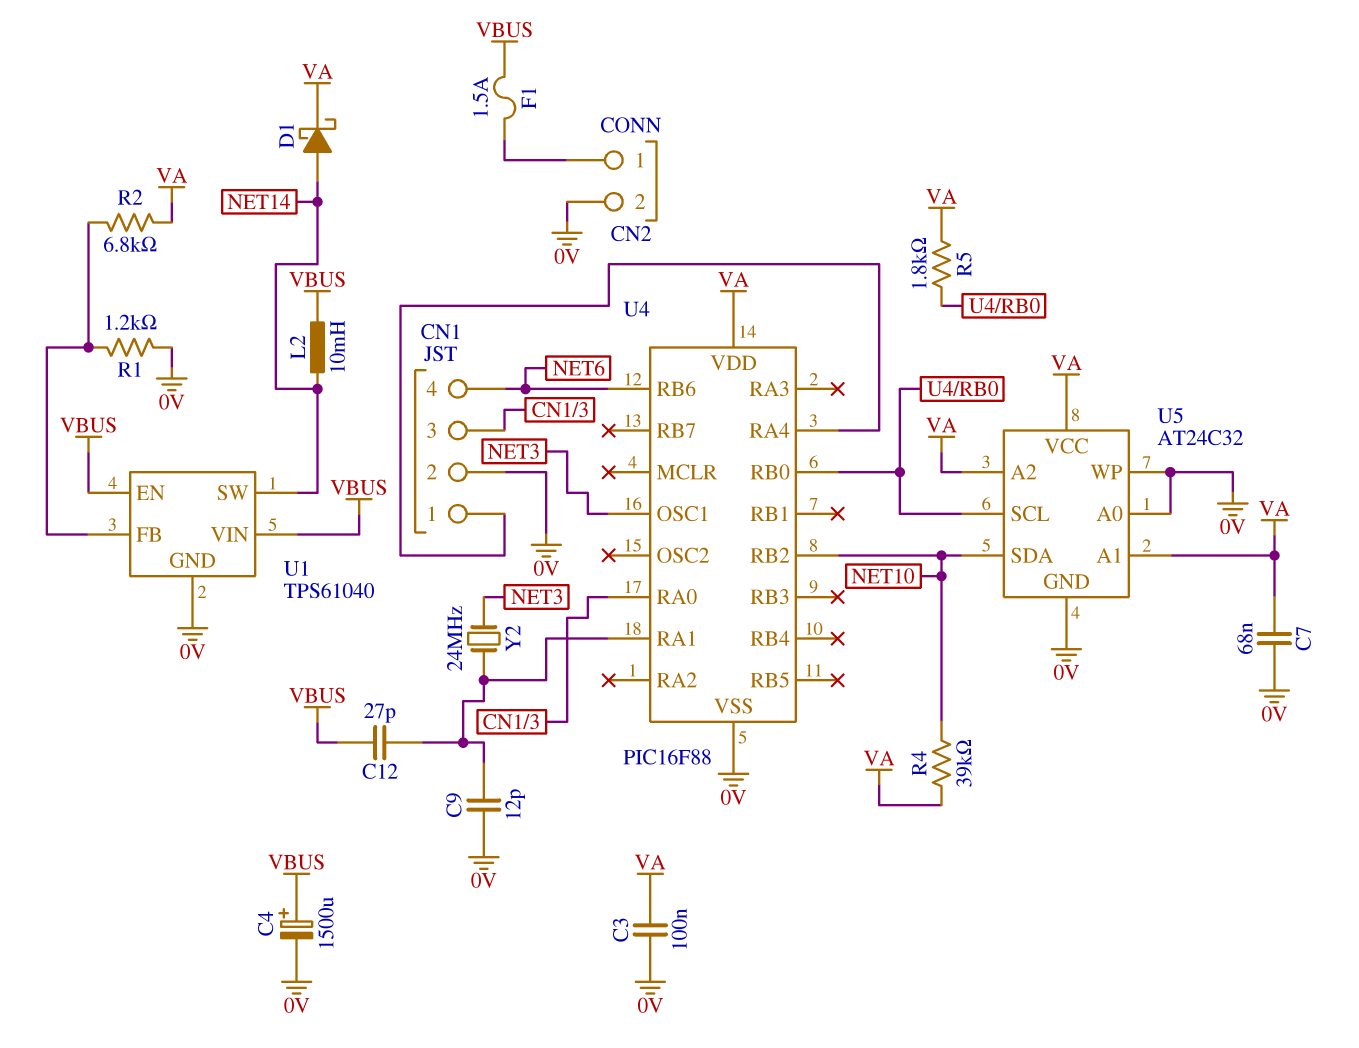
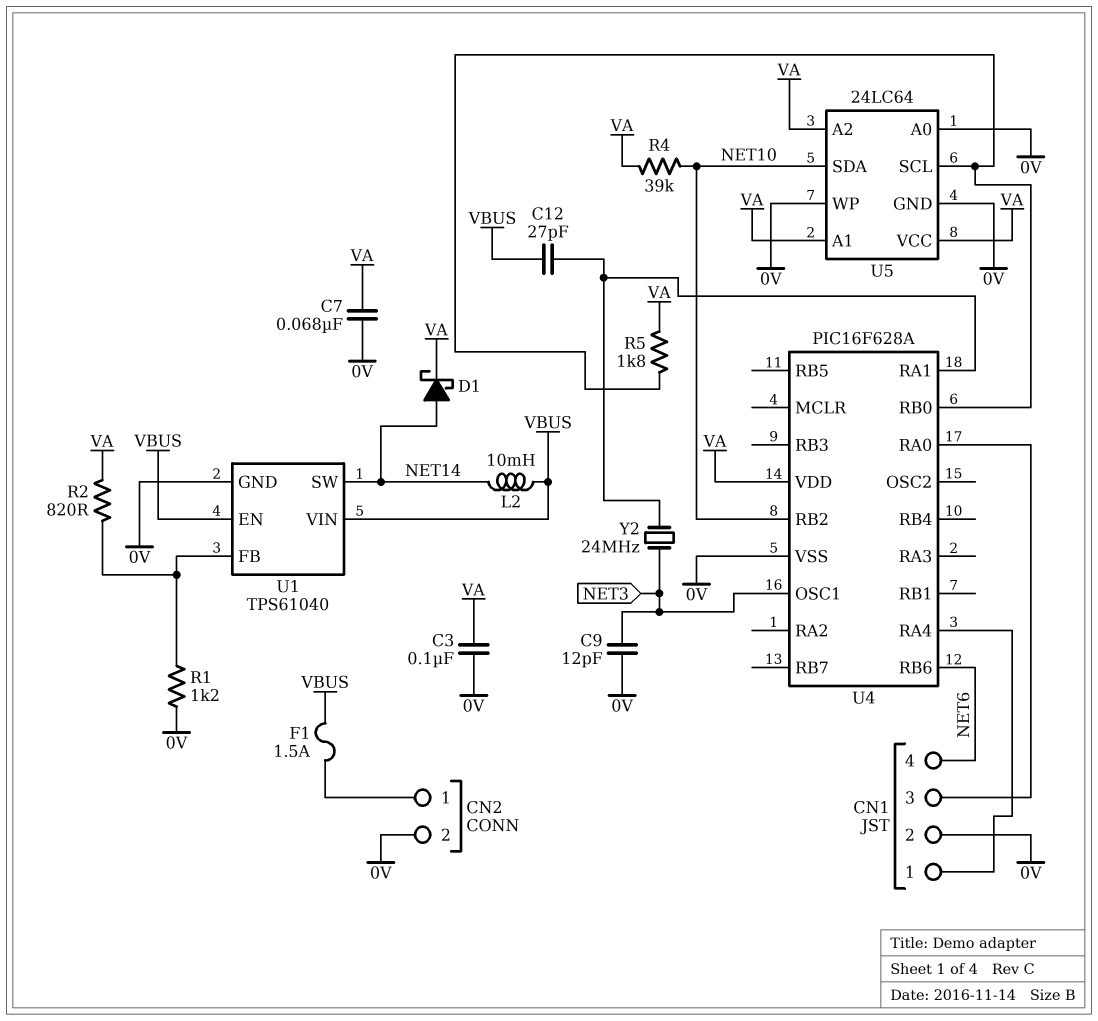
C4: 1500uF (plus VBUS, minus 0V) -> none
C9: 12pF (0V, U4/RA1) -> 12pF (0V, NET3)
R2: 6.8k (U1/FB, VA) -> 820 (U1/FB, VA)
U4: PIC16F88 -> PIC16F628A
U5: AT24C32 -> 24LC64

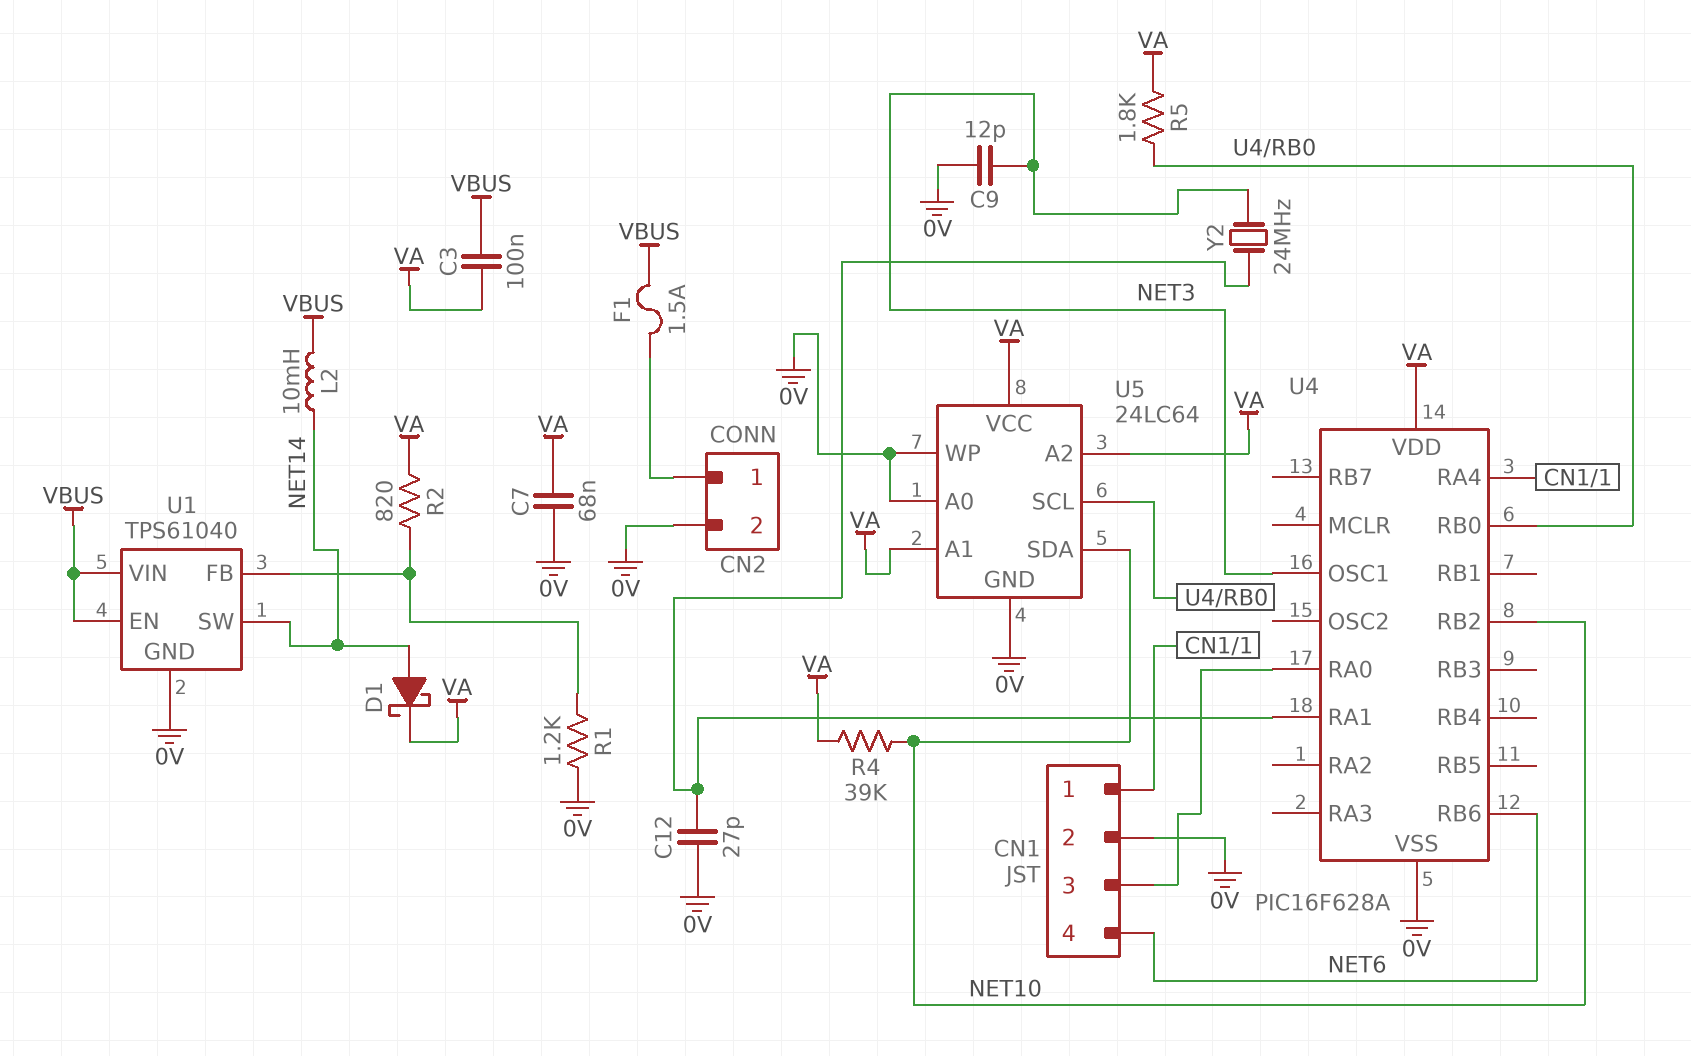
C3: 100nF (0V, VA) -> 100nF (VA, VBUS)
C12: 27pF (U4/RA1, VBUS) -> 27pF (0V, U4/RA1)

